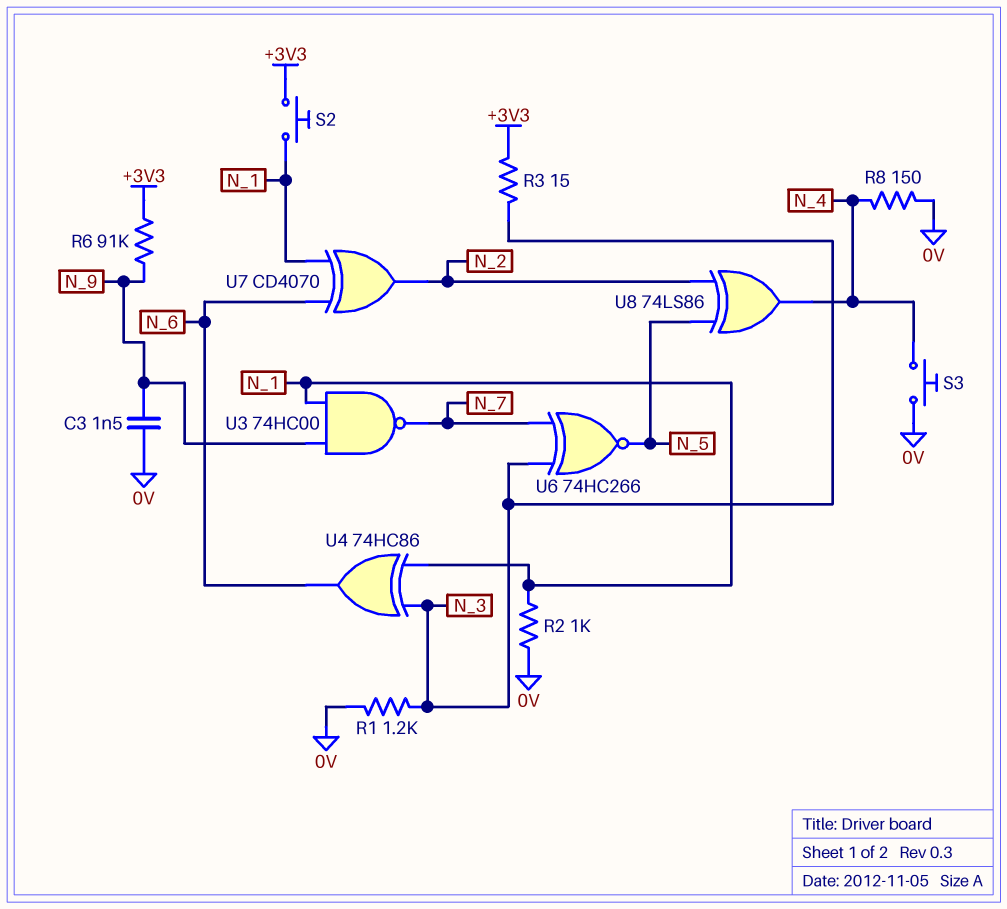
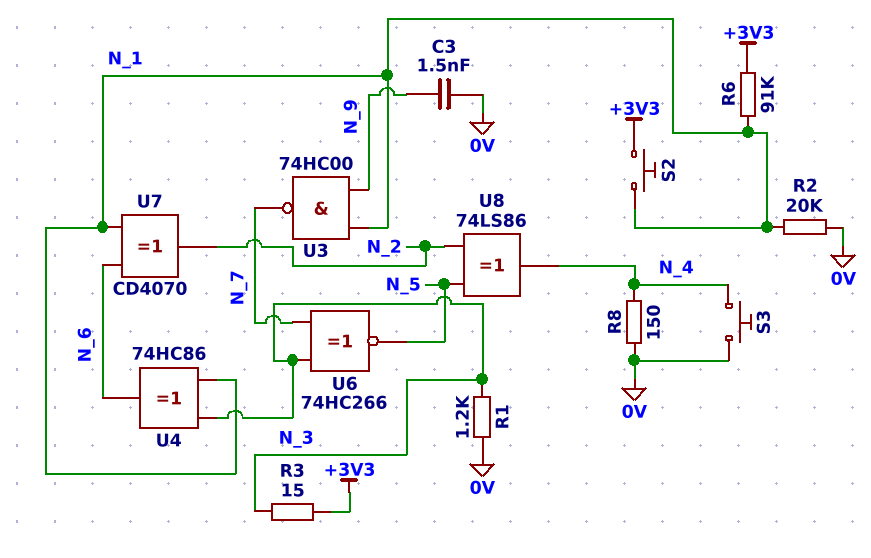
R2: 1k (0V, N_1) -> 20k (0V, N_1)
R6: 91k (+3V3, N_9) -> 91k (+3V3, N_1)

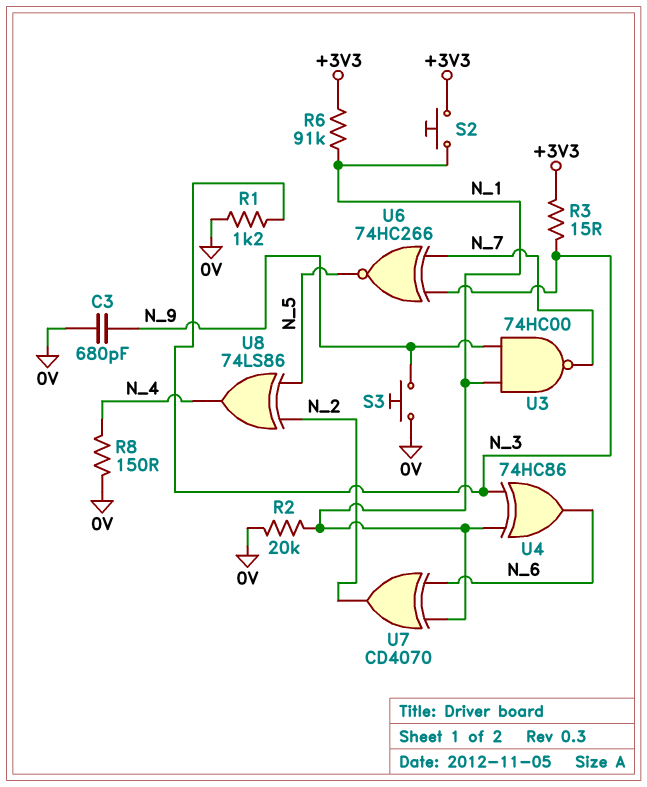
C3: 1.5nF (0V, N_9) -> 680pF (0V, N_9)
S3: button (0V, N_4) -> button (0V, N_9)

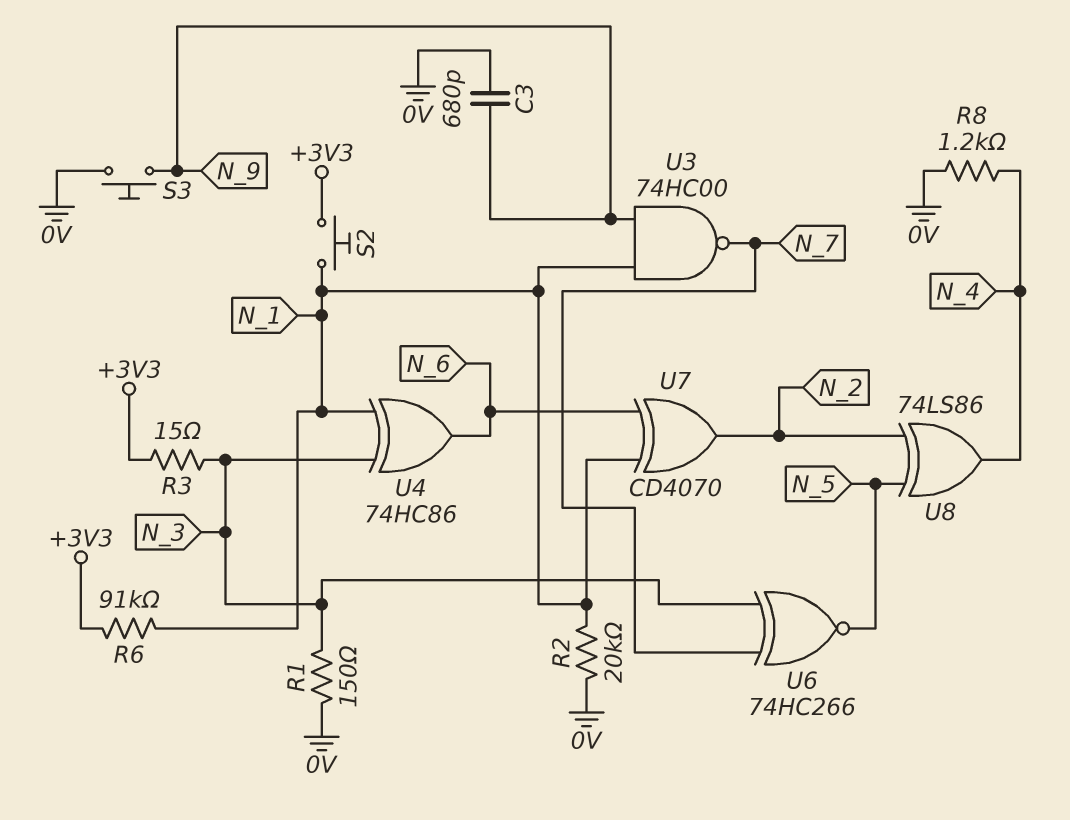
R1: 1.2k (0V, N_3) -> 150 (0V, N_3)
R8: 150 (0V, N_4) -> 1.2k (0V, N_4)

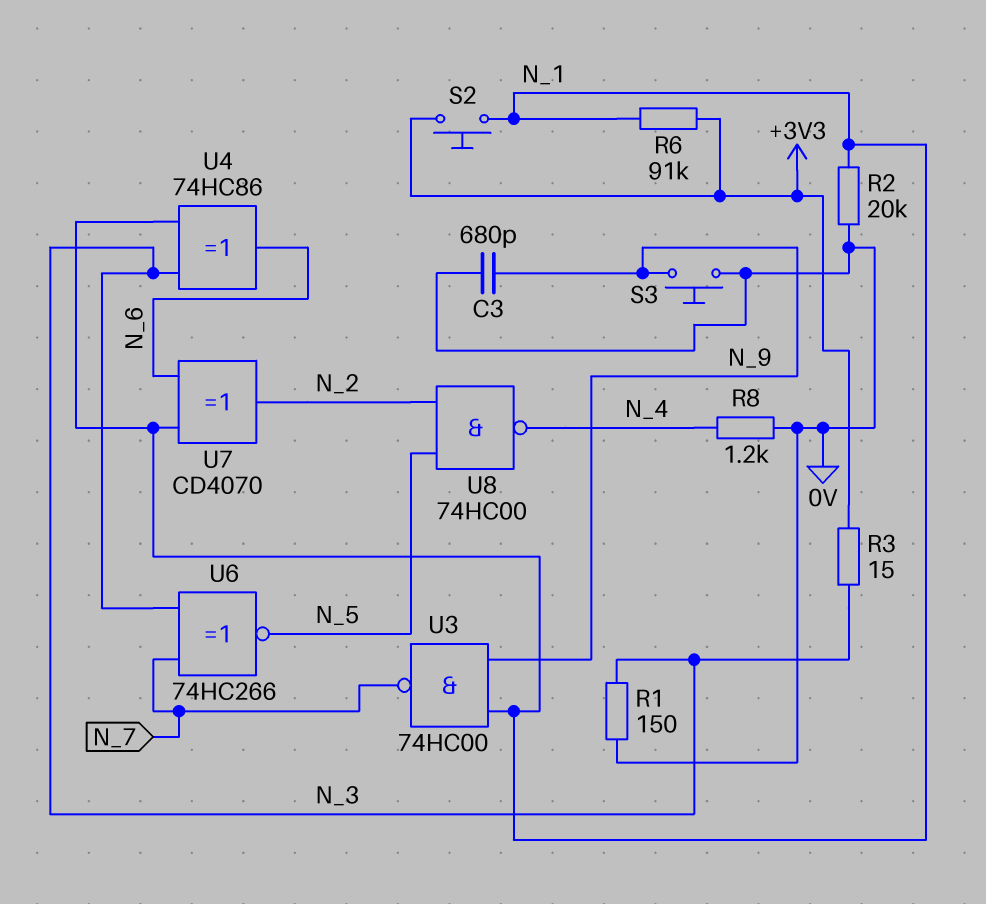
U8: XOR 74LS86 (in N_2, in N_5, out N_4) -> NAND 74HC00 (in N_2, in N_5, out N_4)

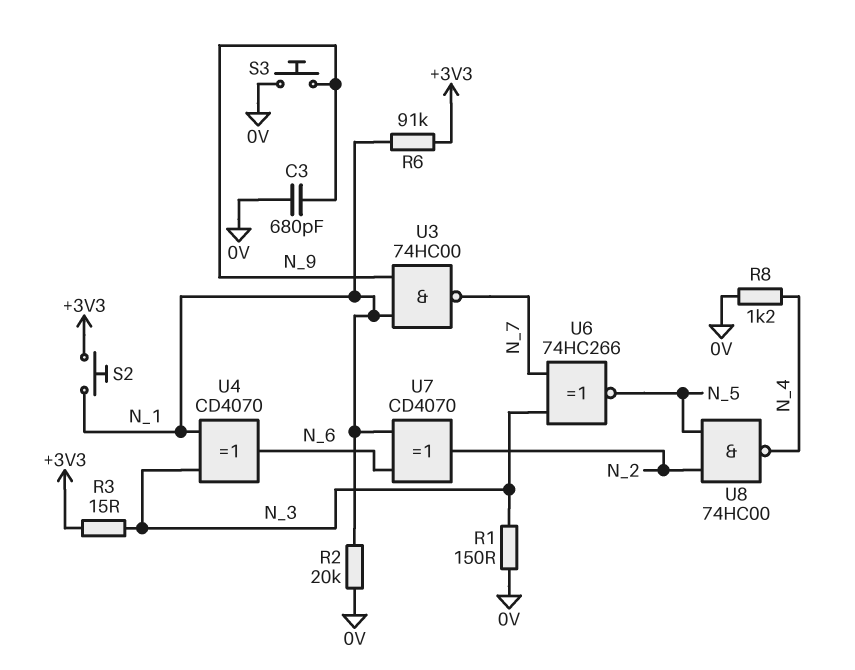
U4: XOR 74HC86 (in N_1, in N_3, out N_6) -> XOR CD4070 (in N_1, in N_3, out N_6)

